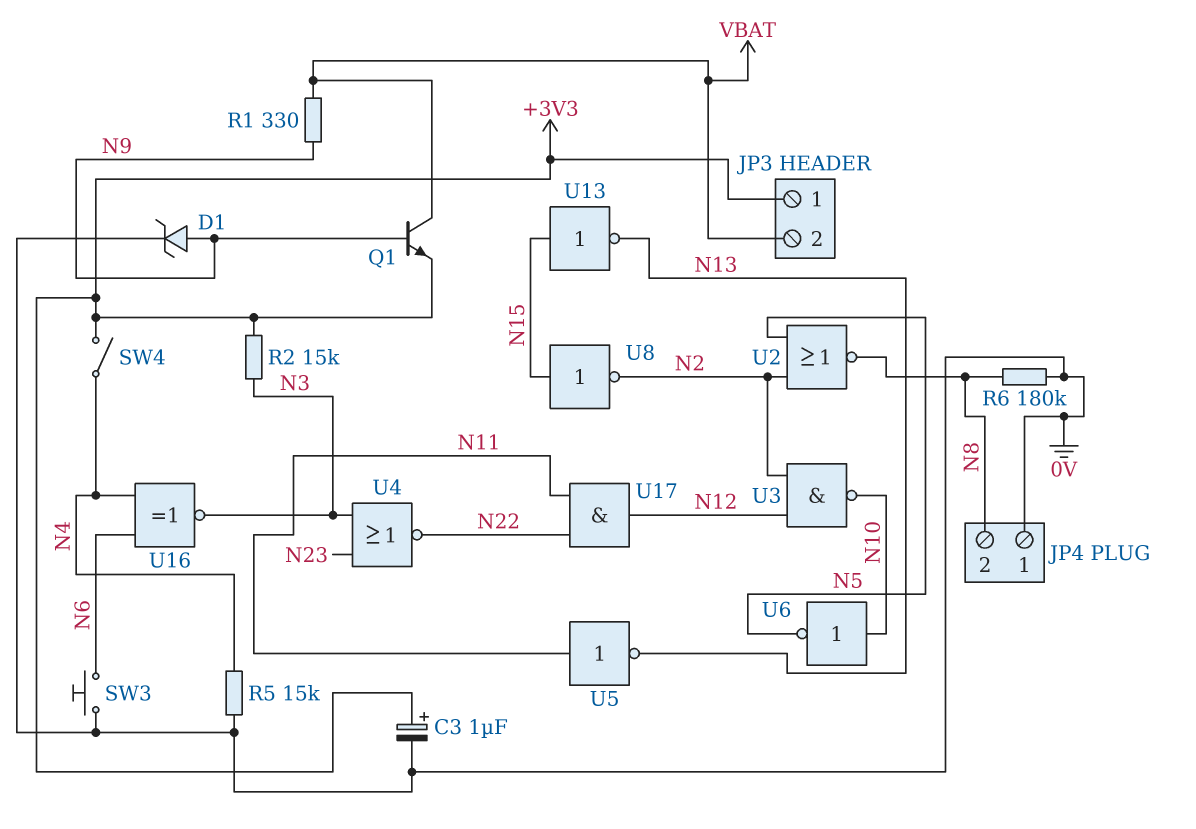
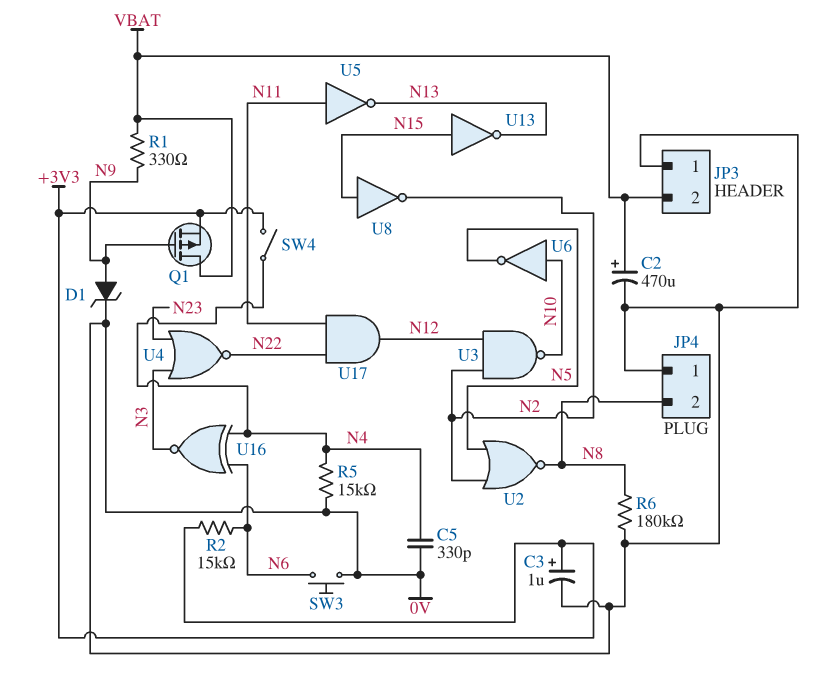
C2: none -> 470uF (plus VBAT, minus 0V)
C5: none -> 330pF (0V, N4)
JP3 pin 1: +3V3 -> 0V
Q1: NPN (B N9, C VBAT, E +3V3) -> PMOS (G N9, D VBAT, S +3V3)
R2: 15k (+3V3, N3) -> 15k (+3V3, N6)

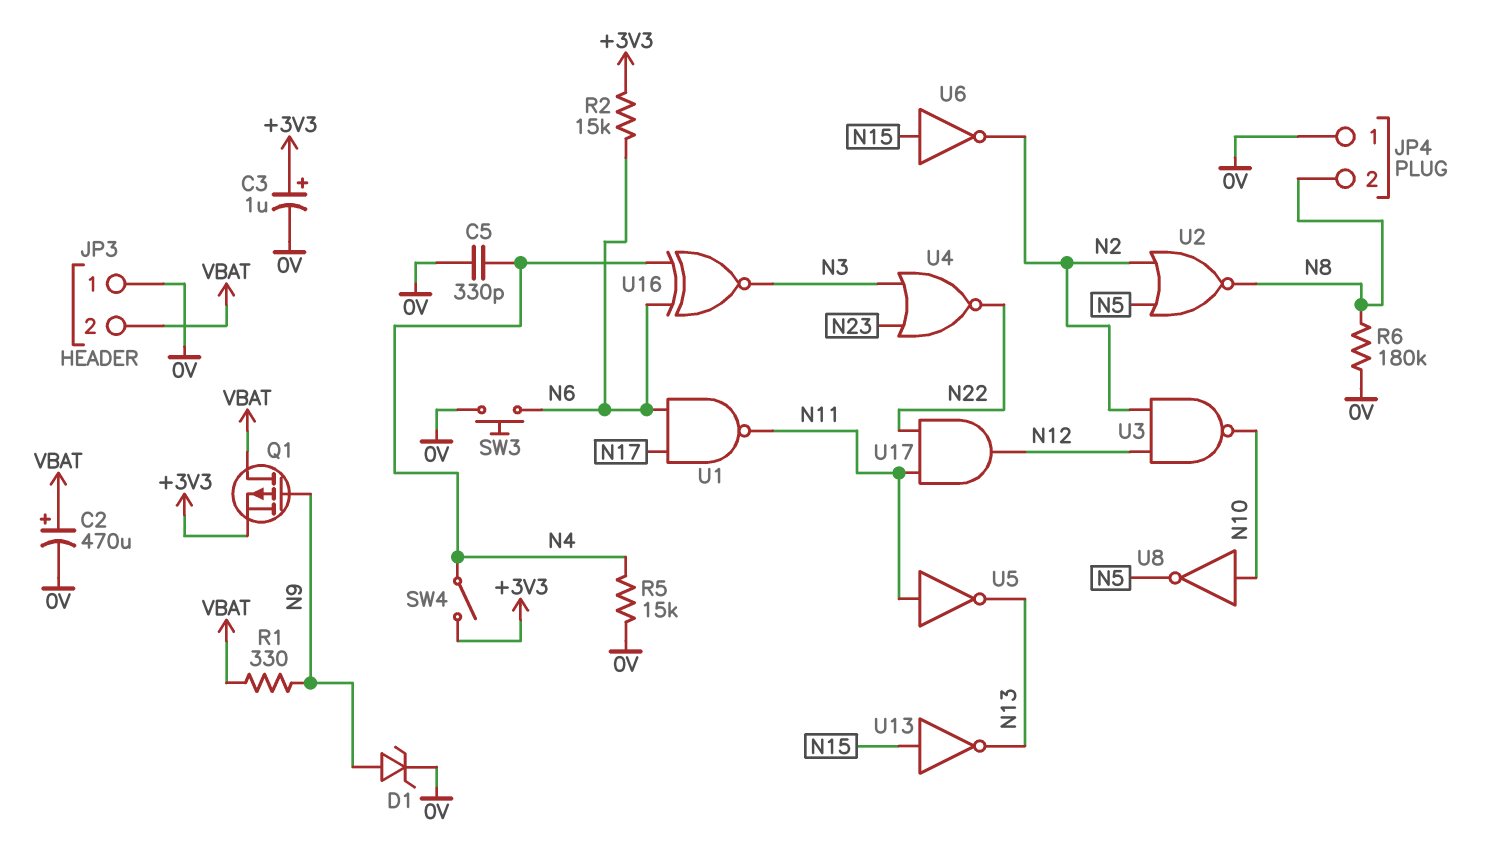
U1: none -> NAND (in N6, in N17, out N11)
U6: NOT (in N10, out N5) -> NOT (in N15, out N2)
U8: NOT (in N15, out N2) -> NOT (in N10, out N5)

